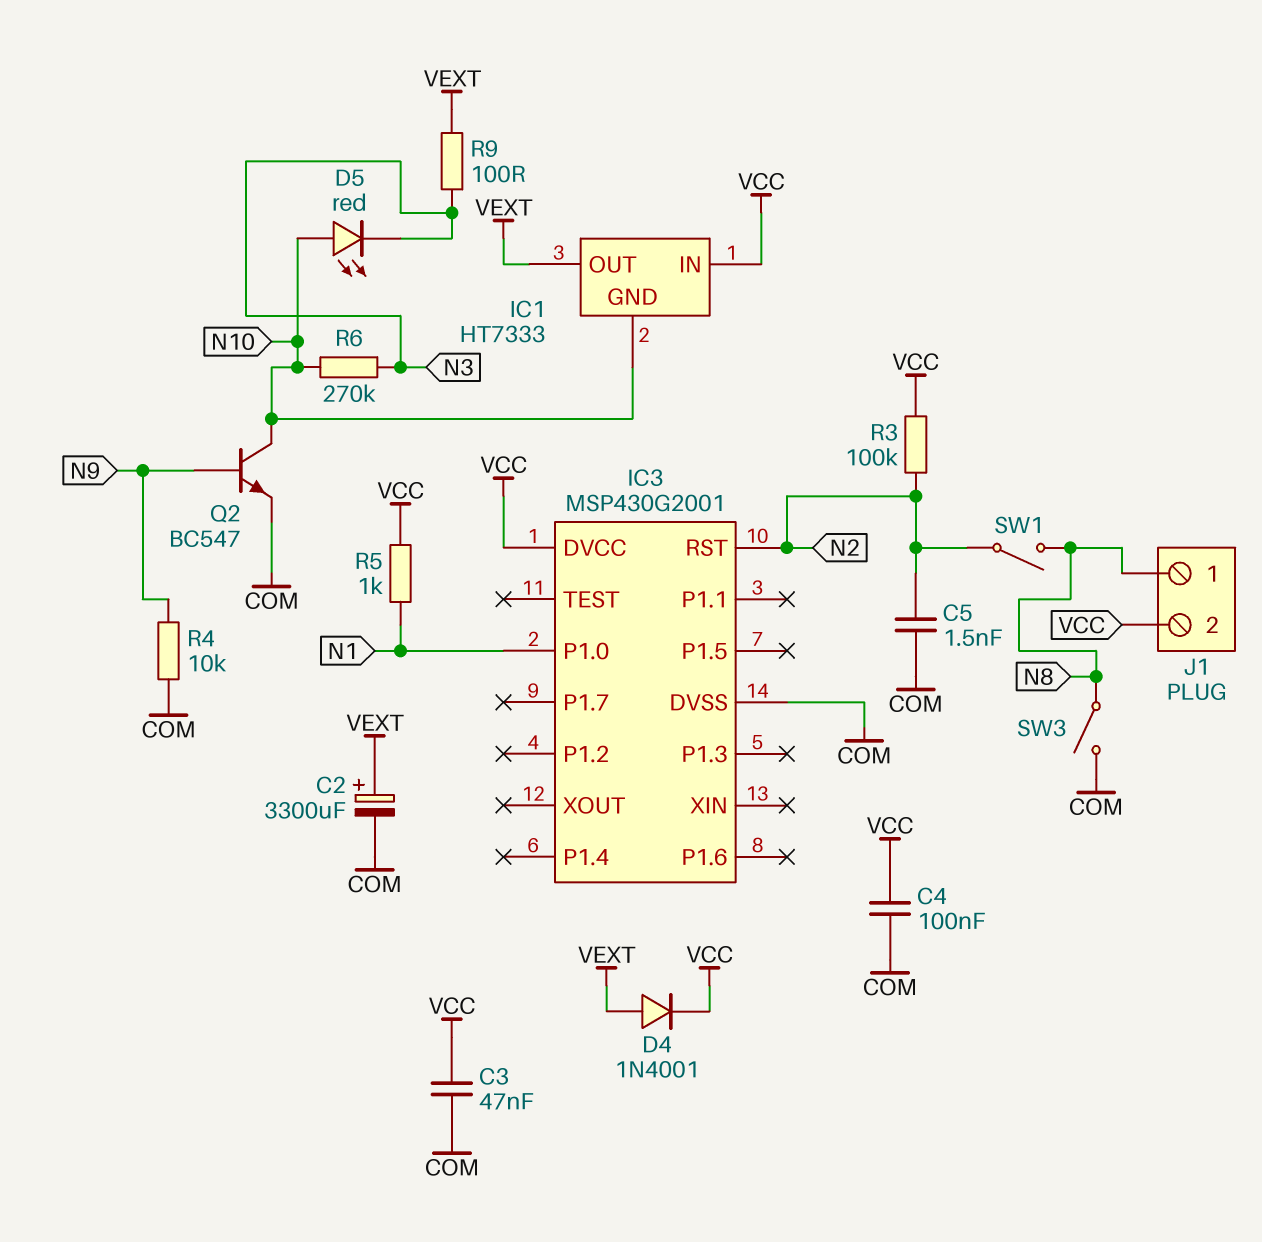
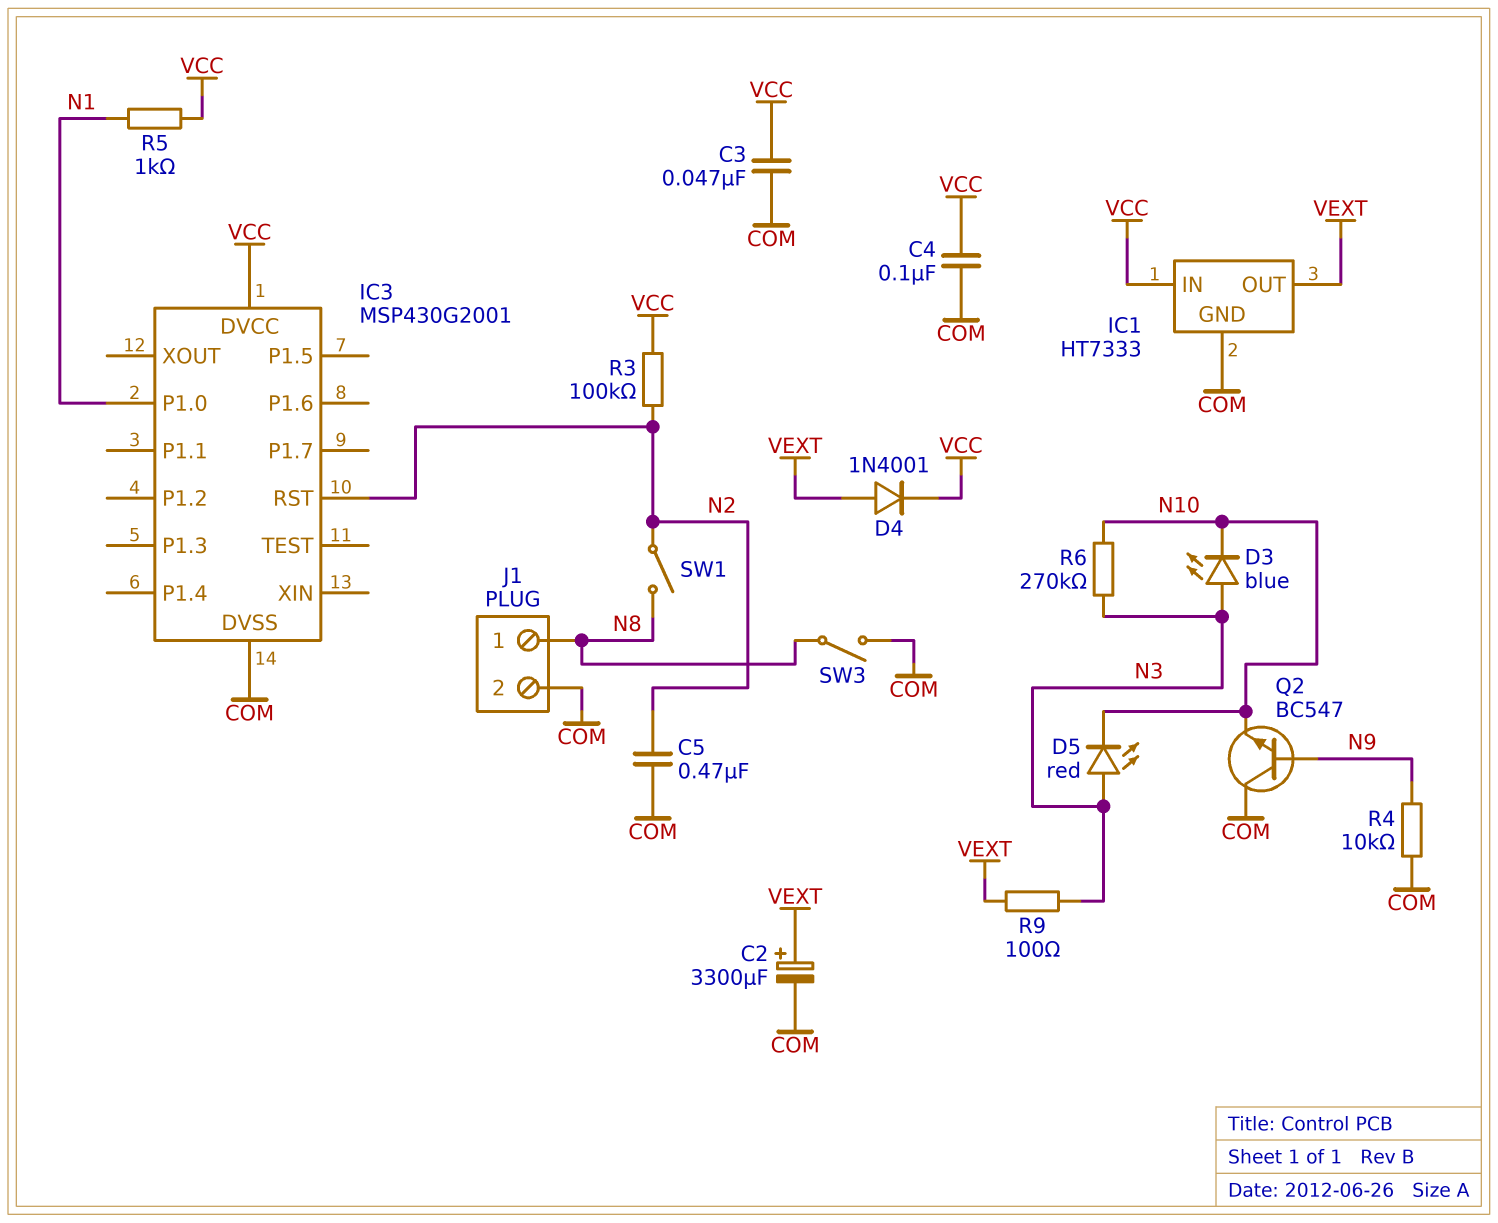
C5: 1.5nF (COM, N2) -> 470nF (COM, N2)
D3: none -> LED blue (A N3, K N10)
D5: LED red (A N10, K N3) -> LED red (A N3, K N10)
IC1 pin GND: N10 -> COM
J1 pin 2: VCC -> COM
Q2: NPN BC547 (B N9, C N10, E COM) -> NPN BC547 (B N9, C COM, E N10)

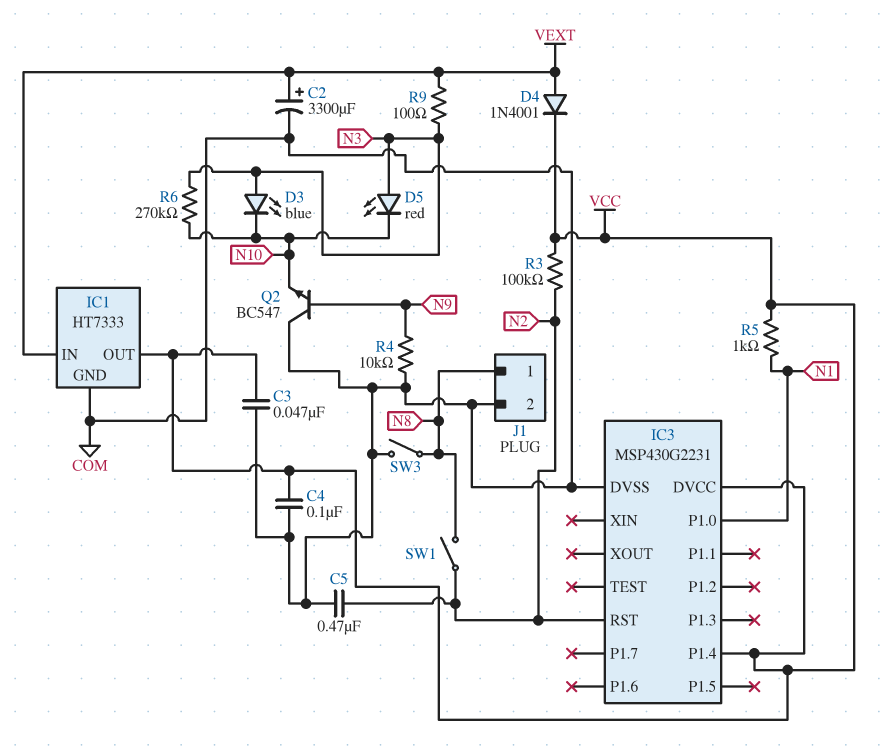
IC1 pin IN: VCC -> VEXT
IC1 pin OUT: VEXT -> VCC
IC3: MSP430G2001 -> MSP430G2231
IC3 pin P1.4: none -> VCC

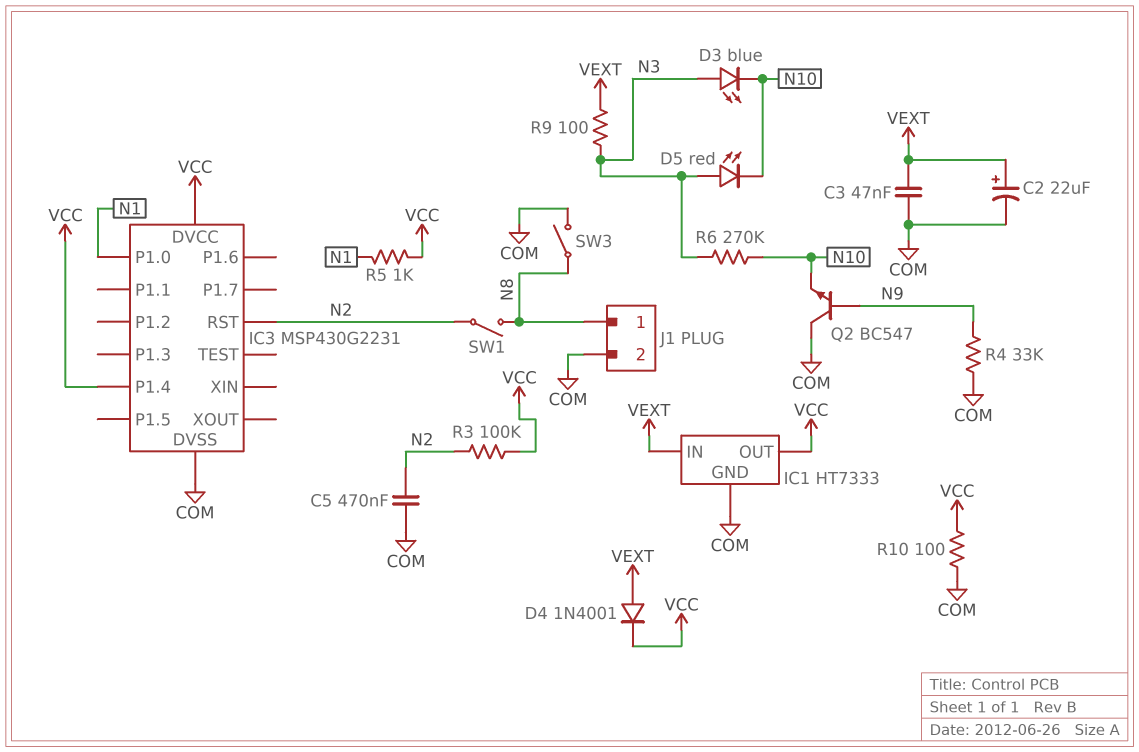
C2: 3300uF (plus VEXT, minus COM) -> 22uF (plus VEXT, minus COM)
C3: 47nF (COM, VCC) -> 47nF (COM, VEXT)
C4: 100nF (COM, VCC) -> none
R4: 10k (COM, N9) -> 33k (COM, N9)
R10: none -> 100 (COM, VCC)

